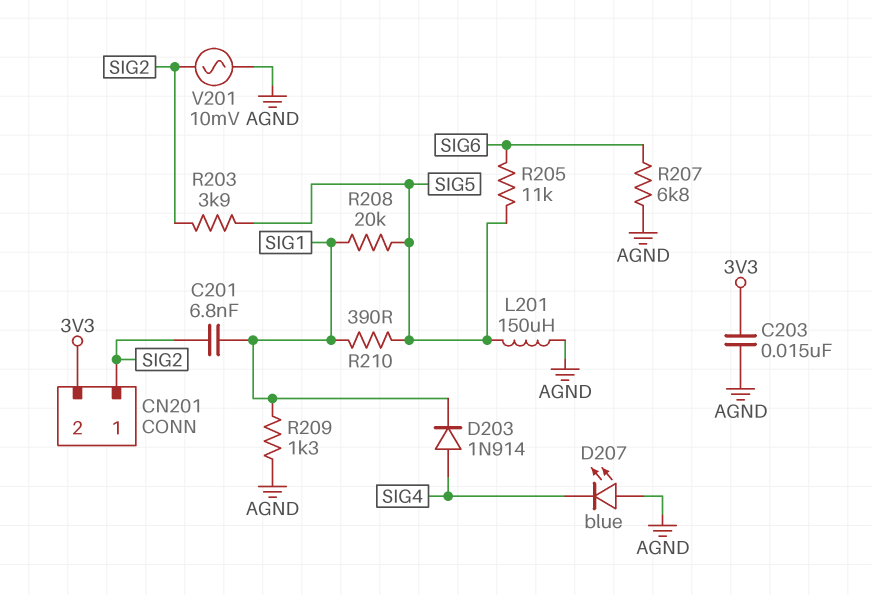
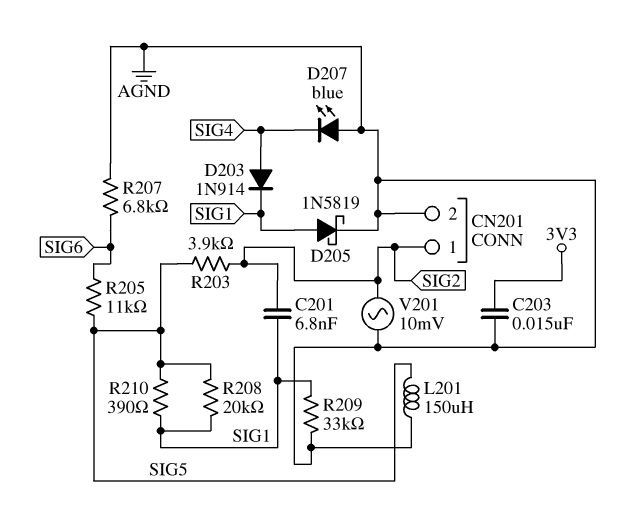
CN201 pin 2: 3V3 -> AGND
D205: none -> schottky 1N5819 (A SIG1, K AGND)
R209: 1.3k (AGND, SIG1) -> 33k (AGND, SIG1)

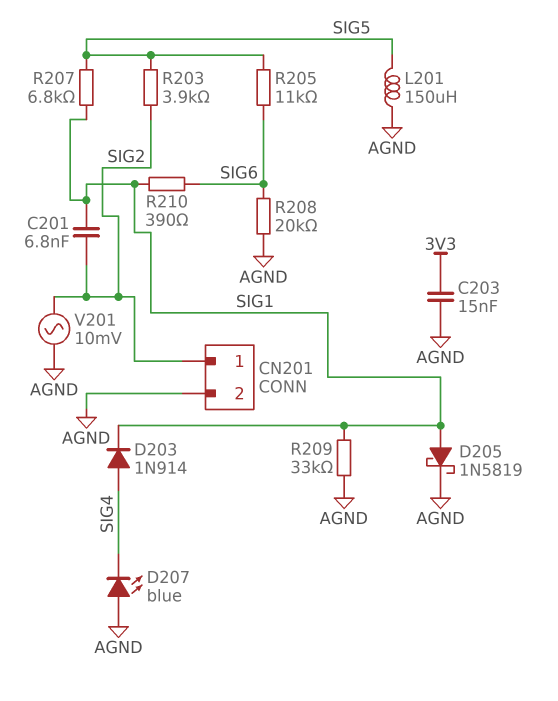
R207: 6.8k (AGND, SIG6) -> 6.8k (SIG1, SIG5)
R208: 20k (SIG1, SIG5) -> 20k (AGND, SIG6)
R210: 390 (SIG1, SIG5) -> 390 (SIG1, SIG6)

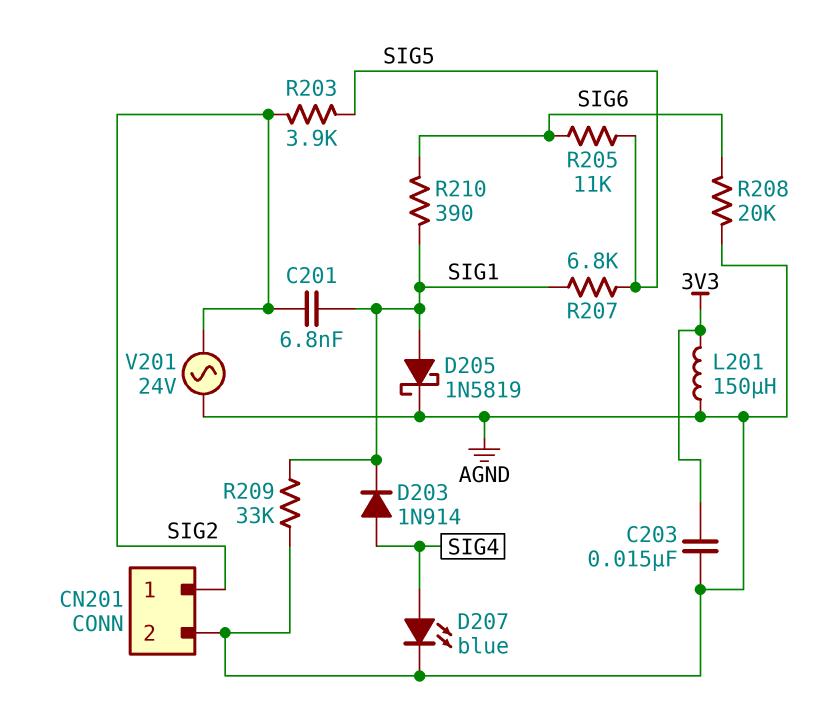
D207: LED blue (A AGND, K SIG4) -> LED blue (A SIG4, K AGND)
L201: 150uH (AGND, SIG5) -> 150uH (3V3, AGND)
V201: AC 10mV (AGND, SIG2) -> AC 24V (AGND, SIG2)

